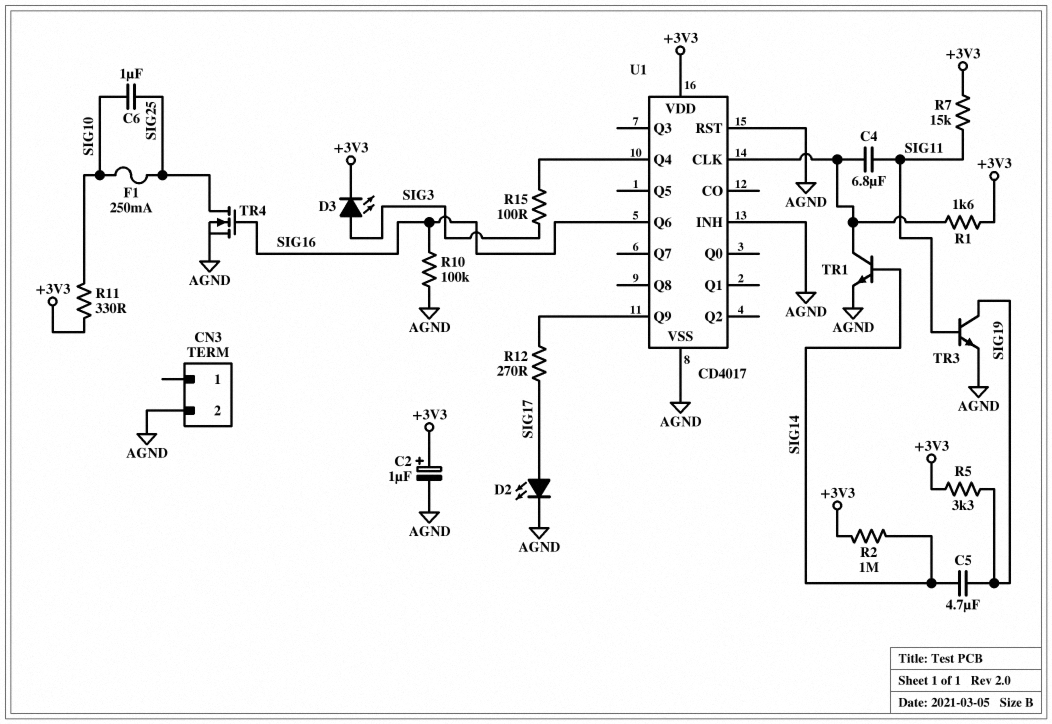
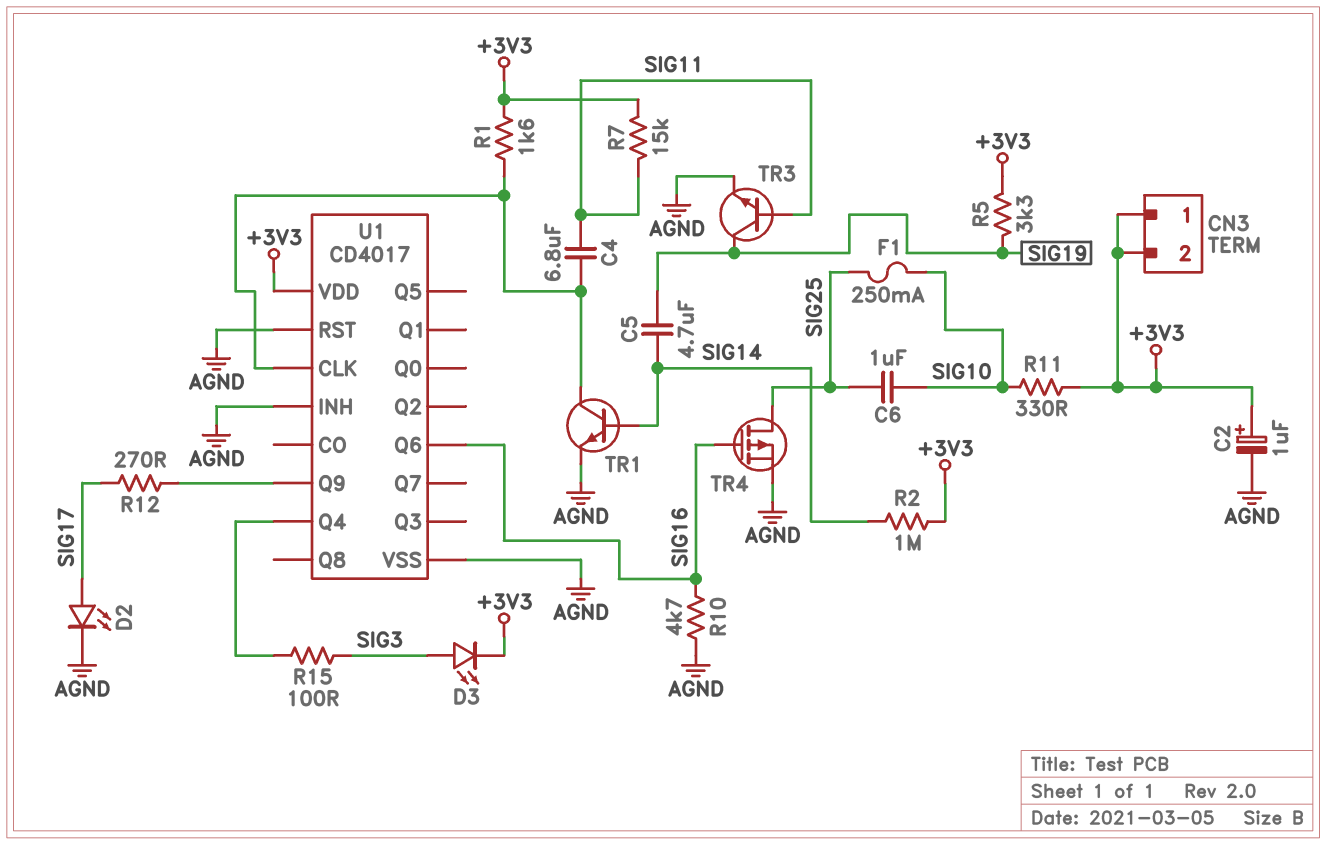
CN3 pin 1: none -> +3V3
CN3 pin 2: AGND -> +3V3
R10: 100k (AGND, SIG16) -> 4.7k (AGND, SIG16)
TR4: NMOS (G SIG16, D SIG25, S AGND) -> PMOS (G SIG16, D SIG25, S AGND)

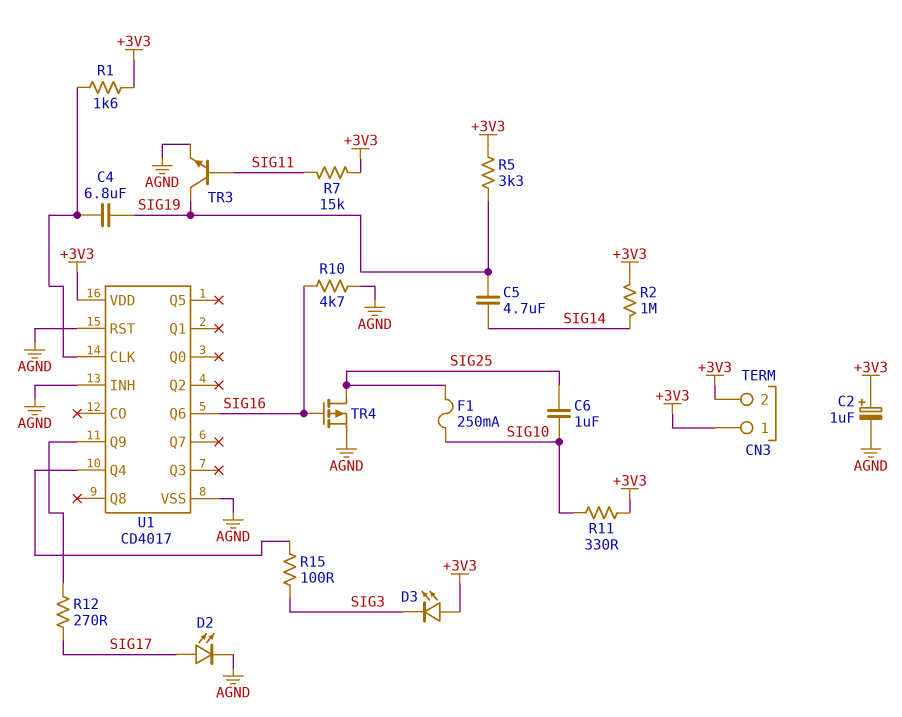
C4: 6.8uF (SIG11, U1/CLK) -> 6.8uF (SIG19, U1/CLK)
D3: LED (A SIG3, K +3V3) -> LED (A +3V3, K SIG3)
TR1: NPN (B SIG14, C U1/CLK, E AGND) -> none

